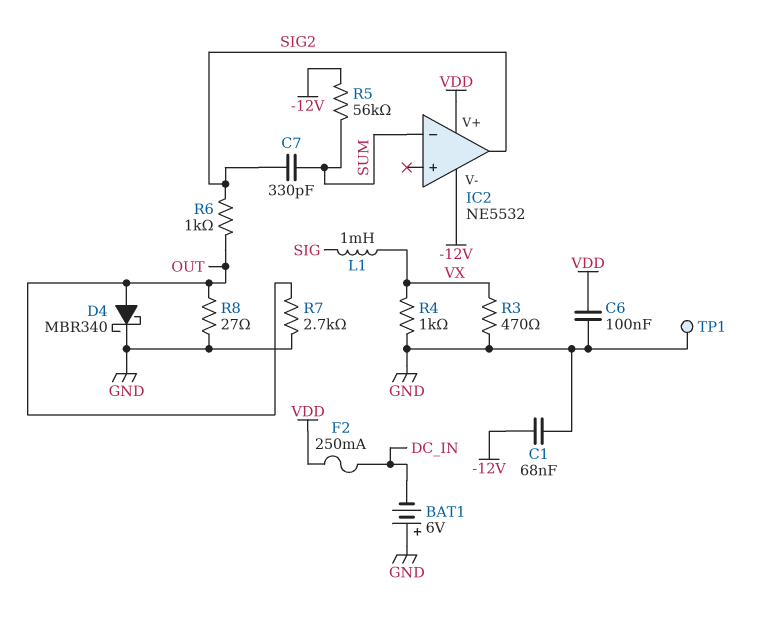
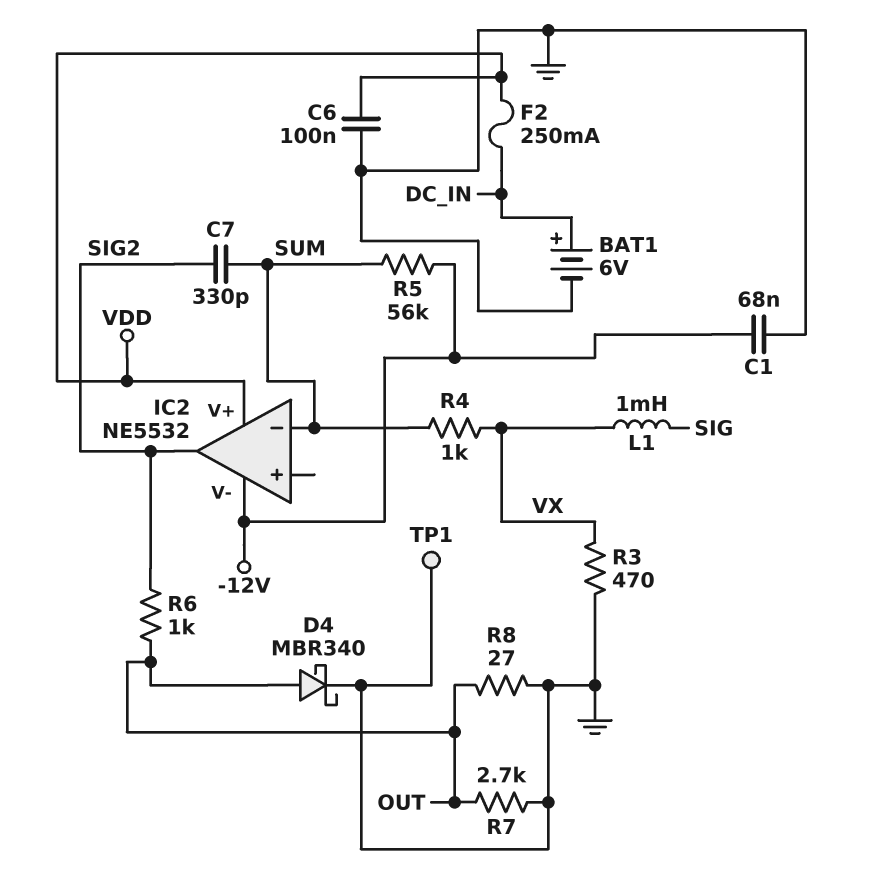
BAT1: 6V (plus GND, minus DC_IN) -> 6V (plus DC_IN, minus GND)
R4: 1k (GND, VX) -> 1k (SUM, VX)

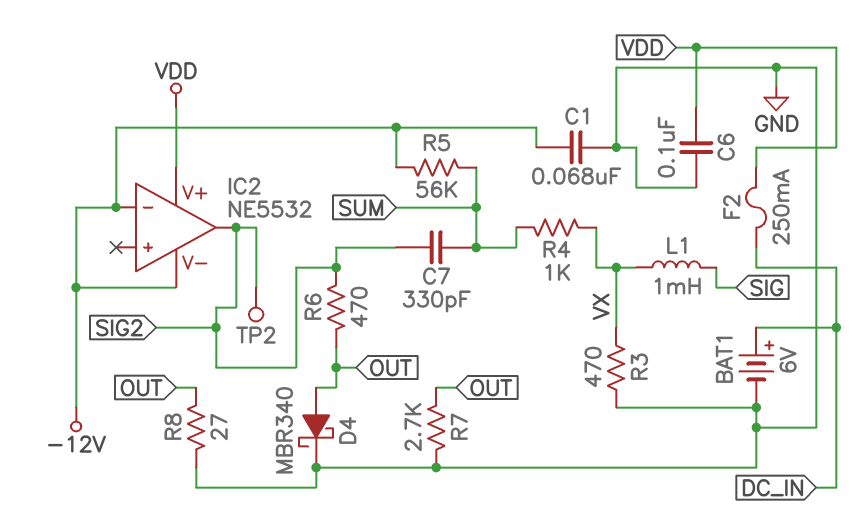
IC2 pin in-: SUM -> -12V
R6: 1k (OUT, SIG2) -> 470 (OUT, SIG2)
TP1: test point (GND) -> none
TP2: none -> test point (SIG2)

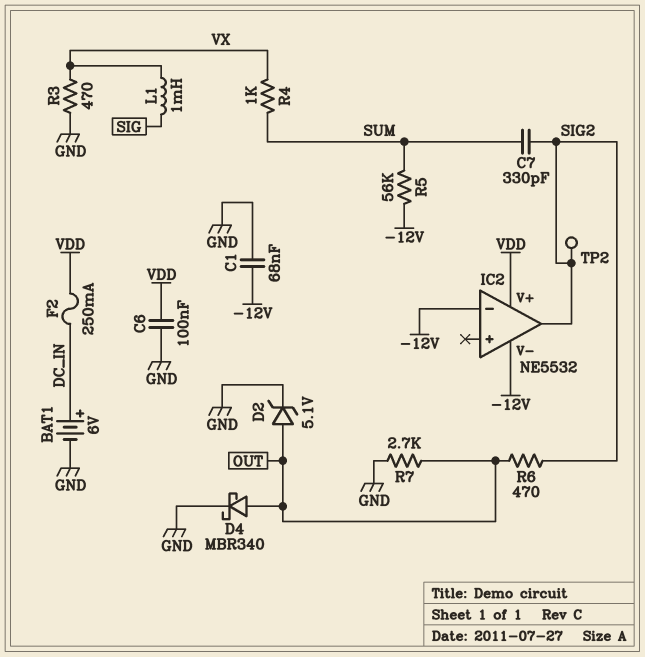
D2: none -> zener 5.1V (A OUT, K GND)
R8: 27 (GND, OUT) -> none

